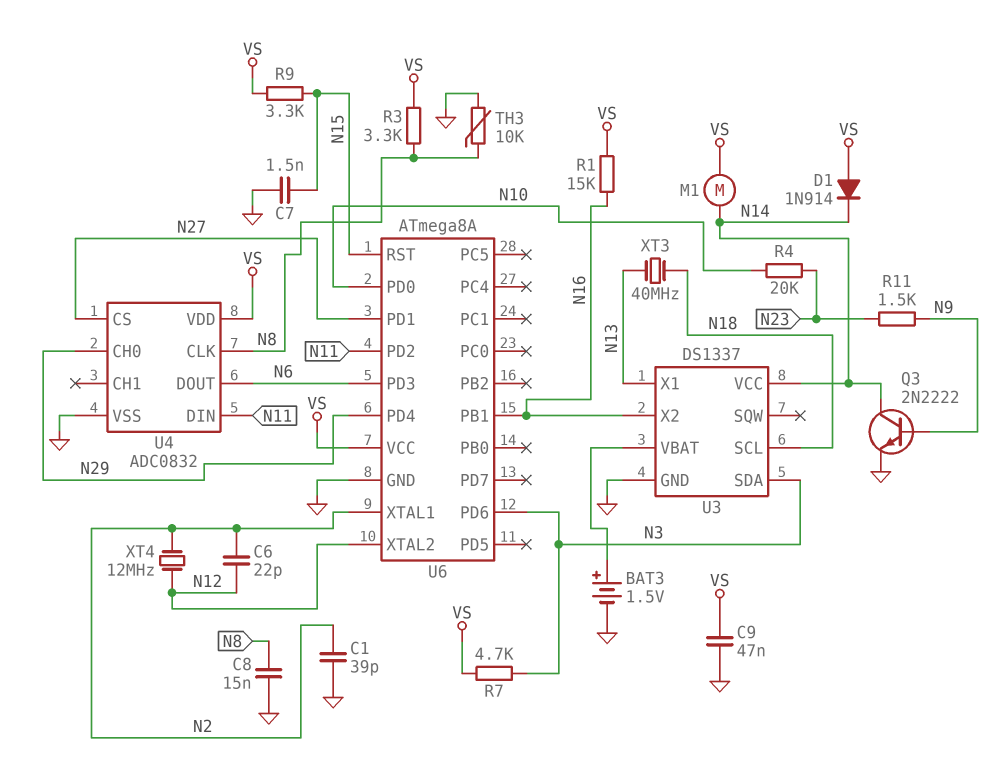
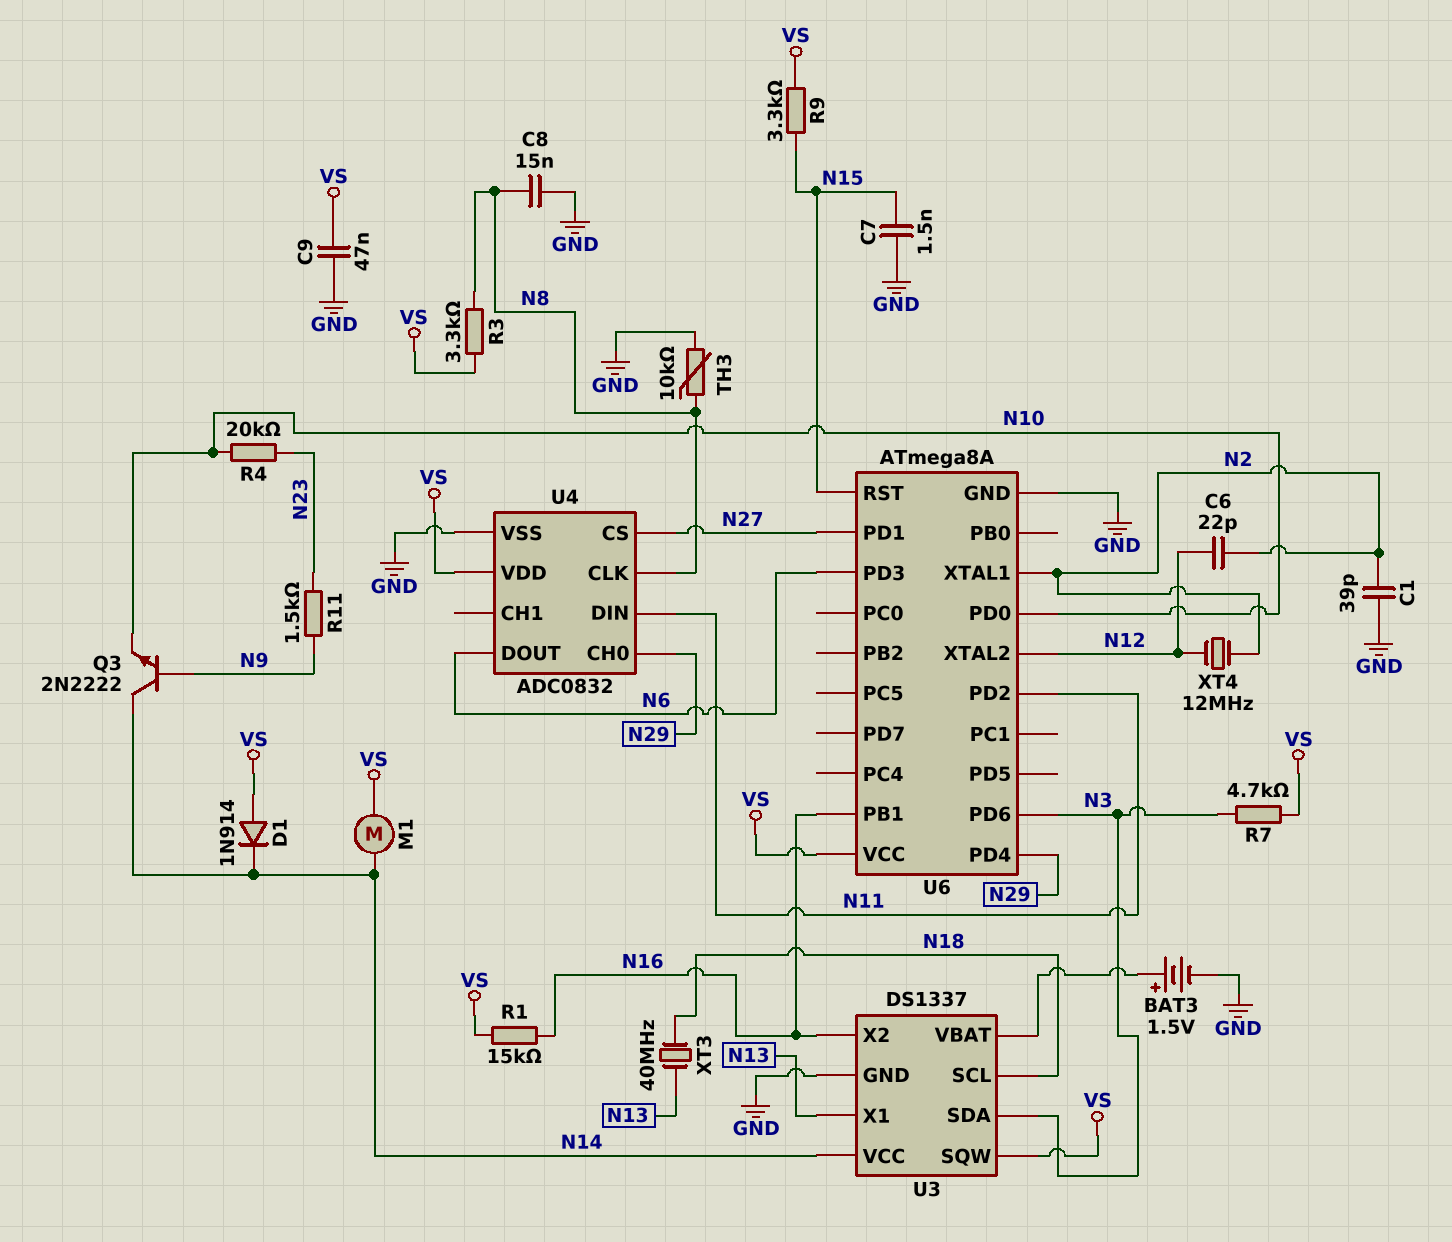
Q3: NPN 2N2222 (B N9, C N14, E GND) -> NPN 2N2222 (B N9, C N14, E N10)
U3 pin SQW: none -> VS

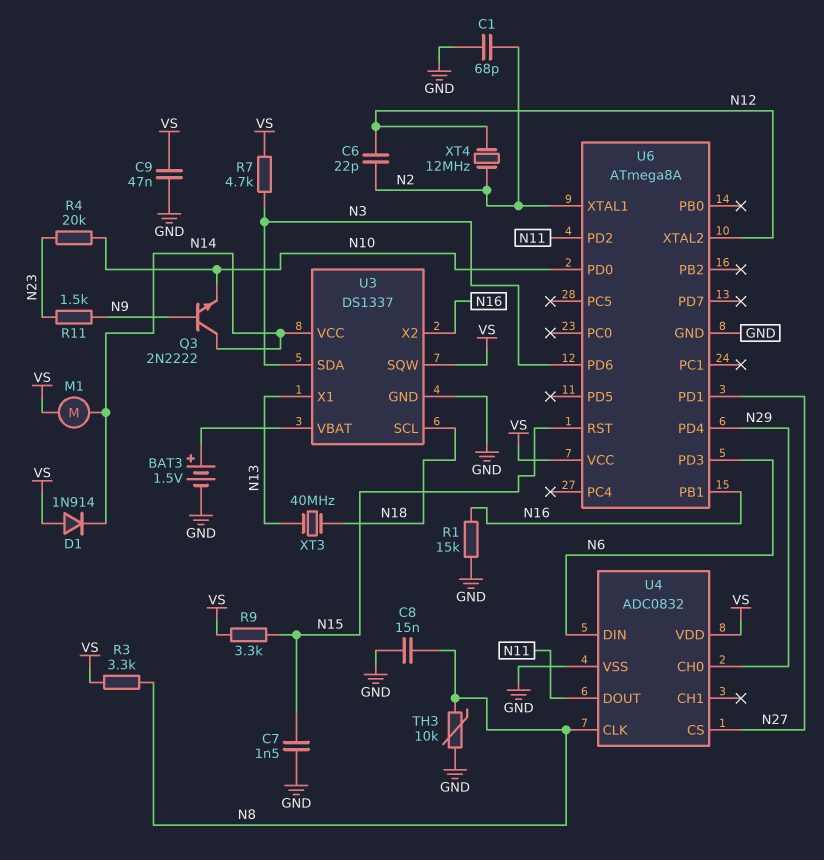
C1: 39pF (GND, N2) -> 68pF (GND, N2)
R1: 15k (N16, VS) -> 15k (GND, N16)
U4 pin DIN: N11 -> N6
U4 pin DOUT: N6 -> N11

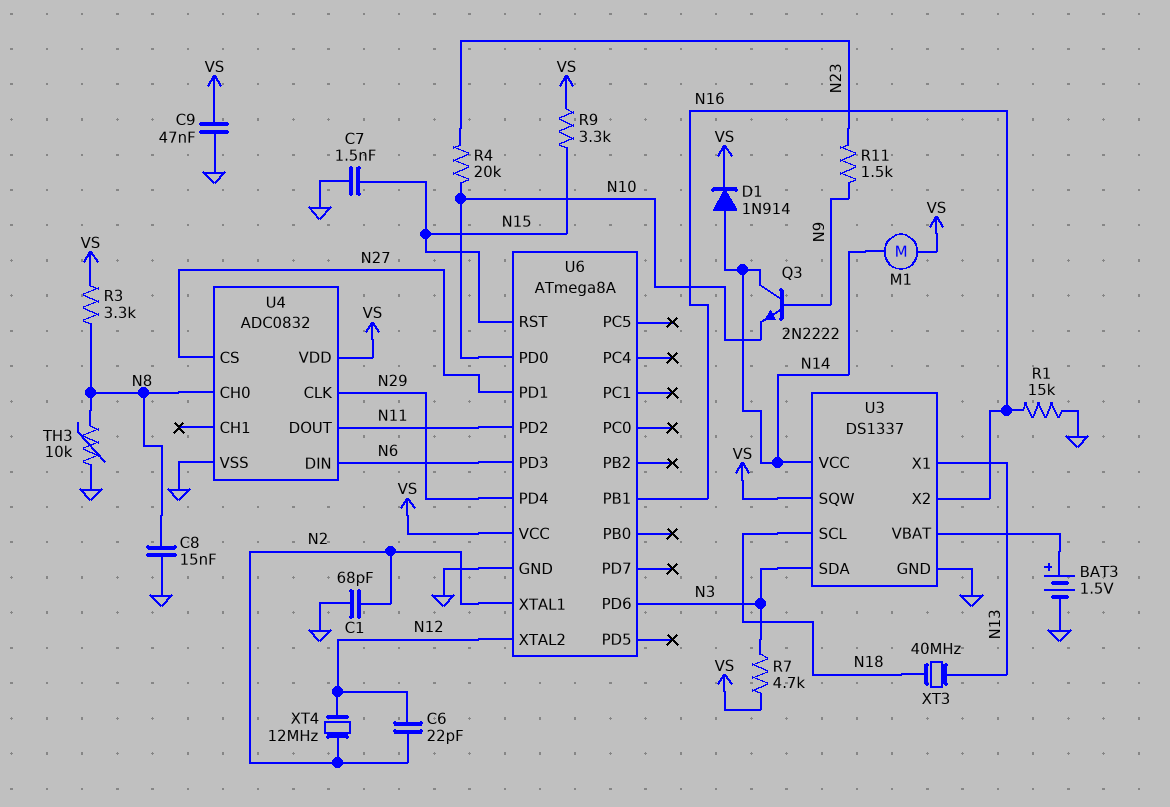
D1: diode 1N914 (A VS, K N14) -> diode 1N914 (A N14, K VS)
U4 pin CH0: N29 -> N8
U4 pin CLK: N8 -> N29

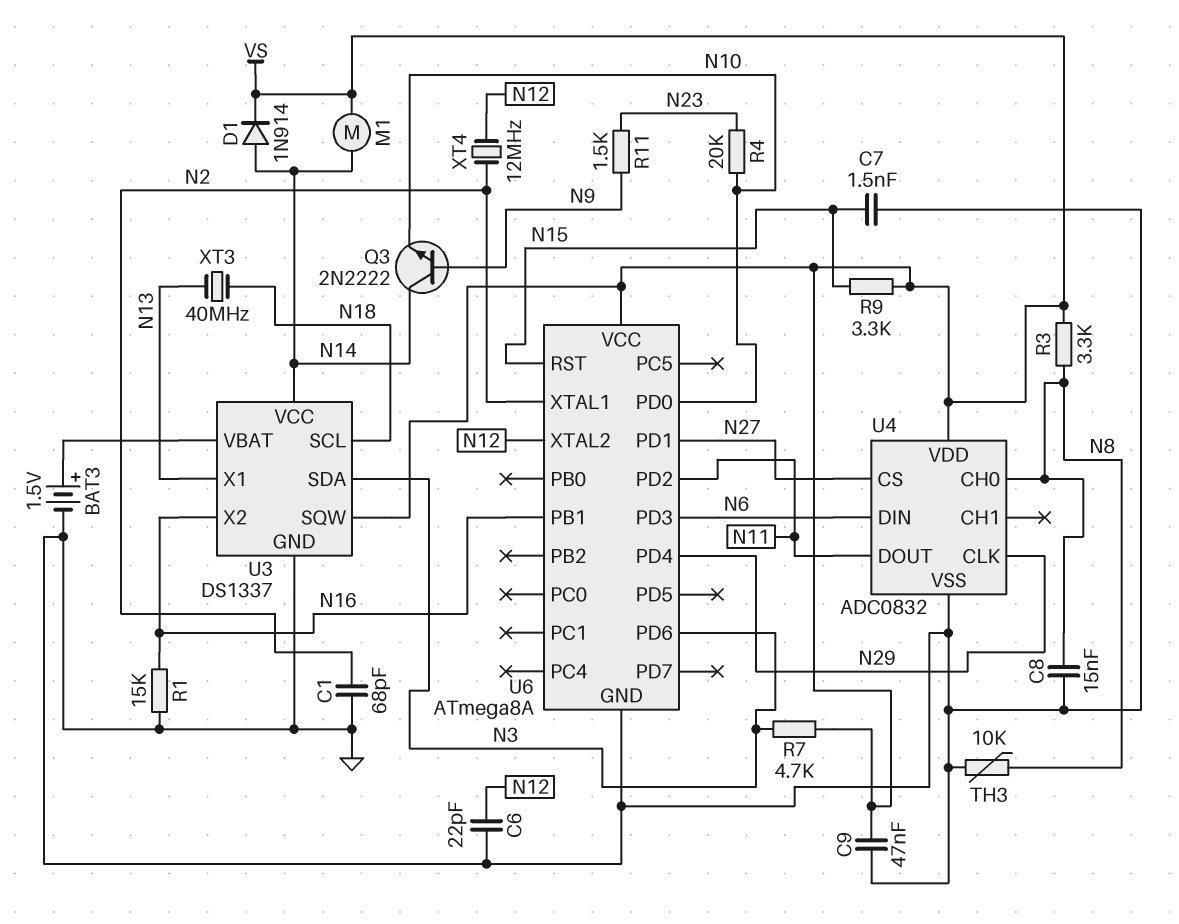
C6: 22pF (N2, N12) -> 22pF (GND, N12)

